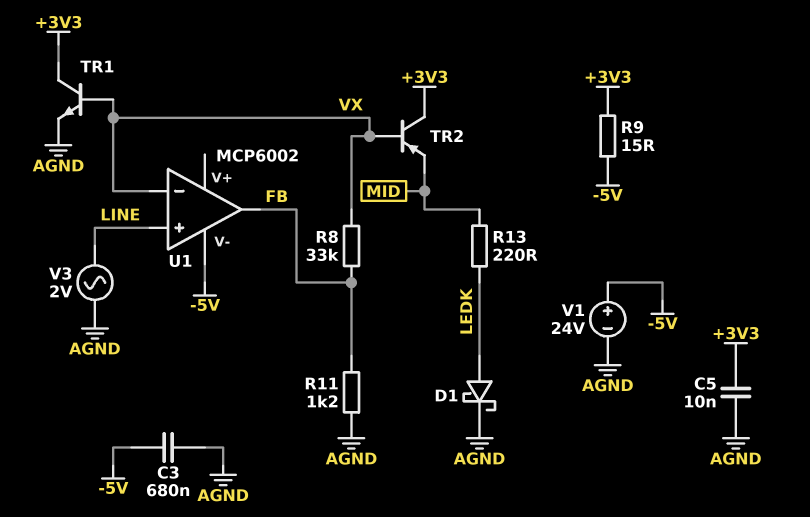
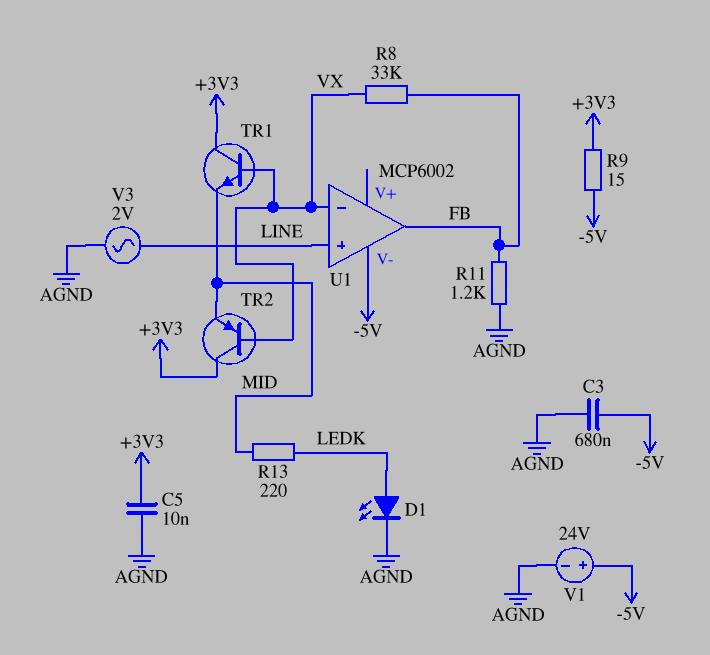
D1: schottky (A LEDK, K AGND) -> LED (A LEDK, K AGND)
TR1: NPN (B VX, C +3V3, E AGND) -> NPN (B VX, C +3V3, E MID)

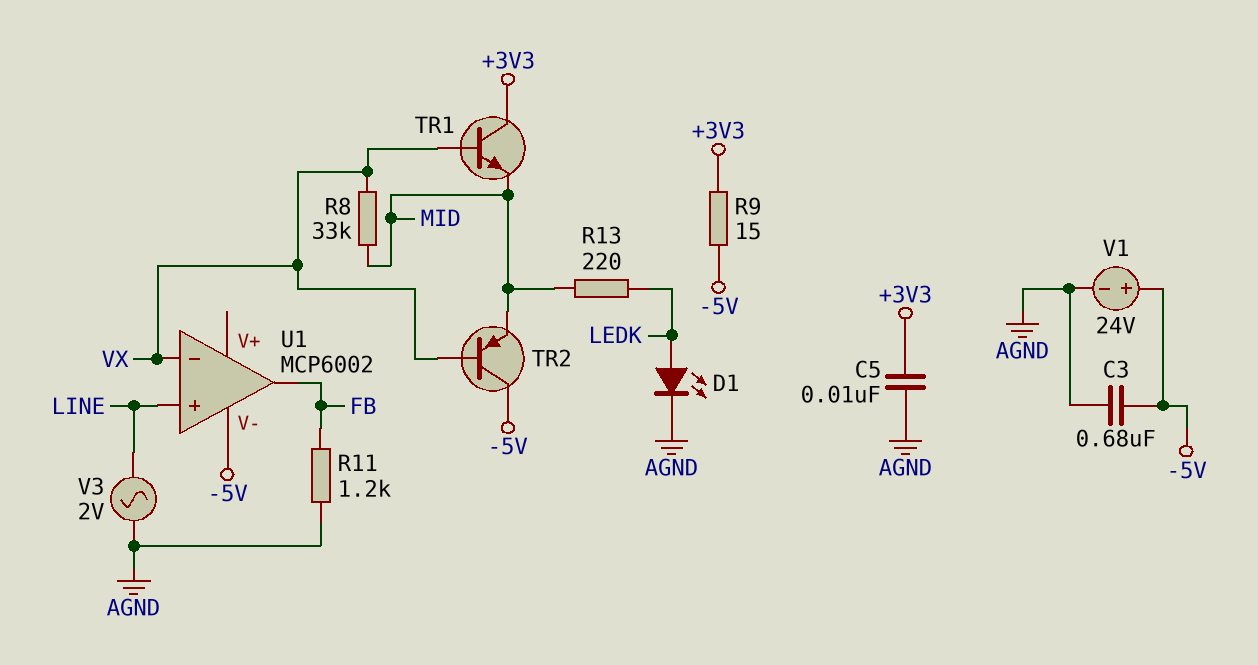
R8: 33k (FB, VX) -> 33k (MID, VX)
TR2: PNP (B VX, C +3V3, E MID) -> PNP (B VX, C -5V, E MID)

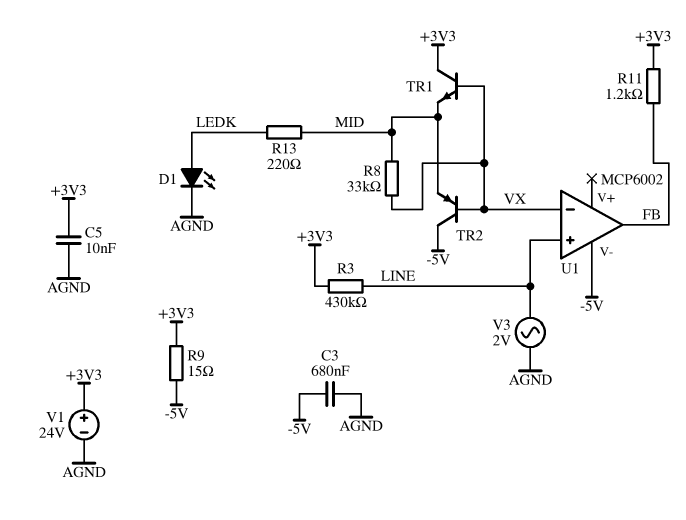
R3: none -> 430k (+3V3, LINE)
R11: 1.2k (AGND, FB) -> 1.2k (+3V3, FB)
V1: 24V (plus -5V, minus AGND) -> 24V (plus +3V3, minus AGND)

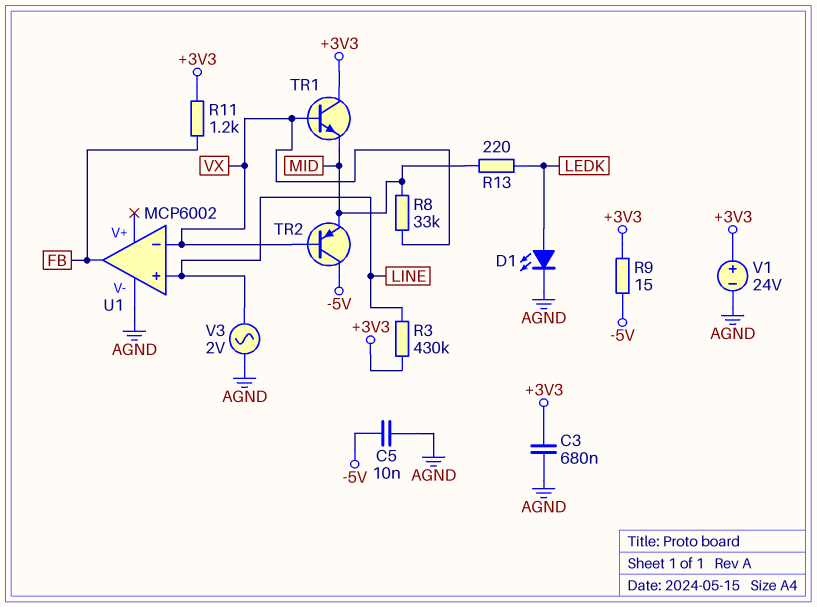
C3: 680nF (-5V, AGND) -> 680nF (+3V3, AGND)
C5: 10nF (+3V3, AGND) -> 10nF (-5V, AGND)
U1 pin V-: -5V -> AGND

